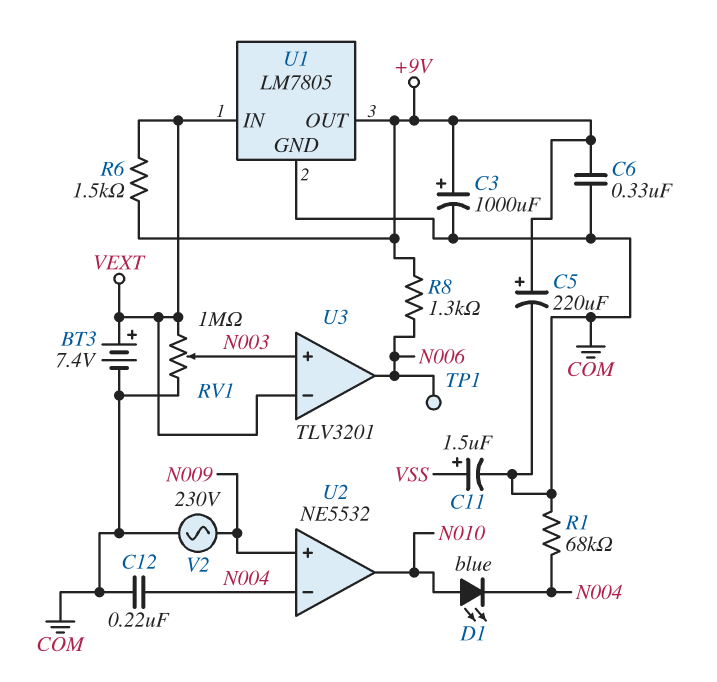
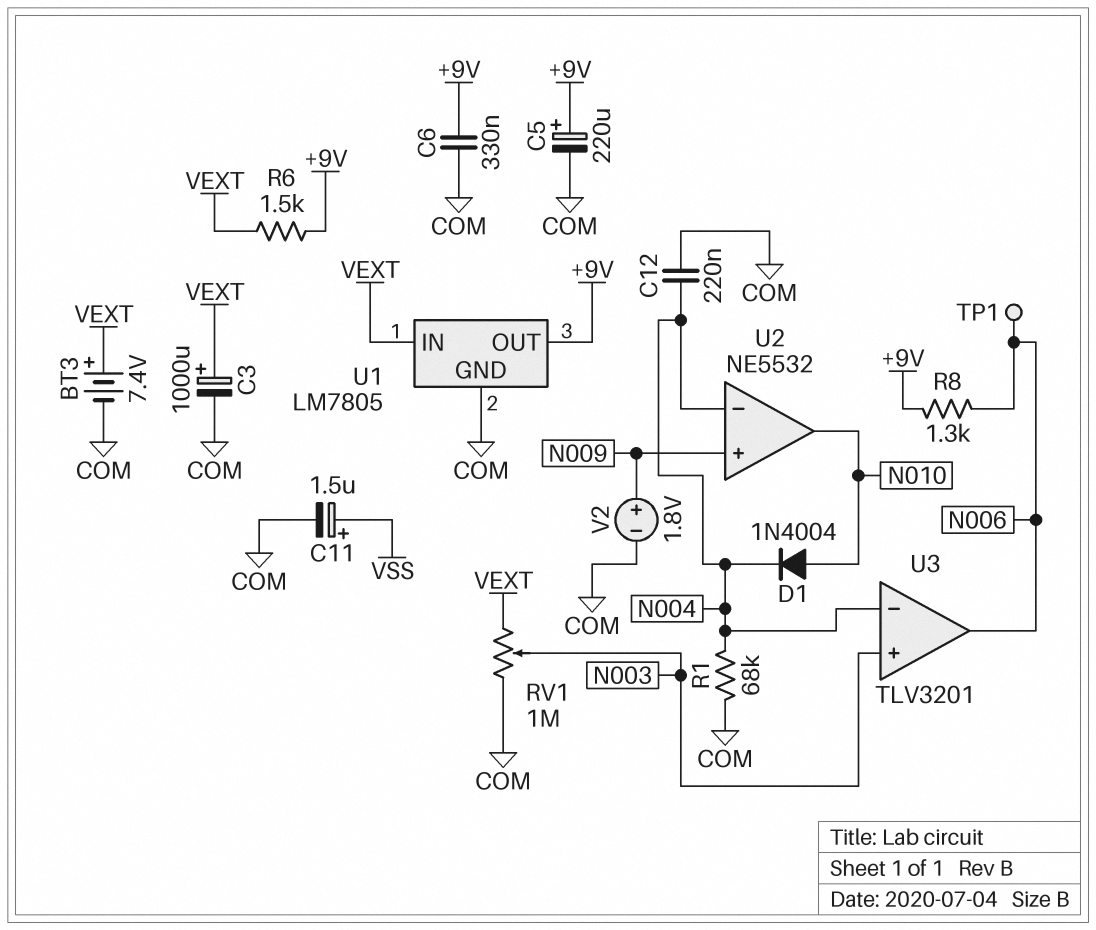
C3: 1000uF (plus +9V, minus COM) -> 1000uF (plus VEXT, minus COM)
D1: LED blue (A N010, K N004) -> diode 1N4004 (A N010, K N004)
U3 pin in-: VEXT -> N004
V2: AC 230V (COM, N009) -> 1.8V (plus N009, minus COM)

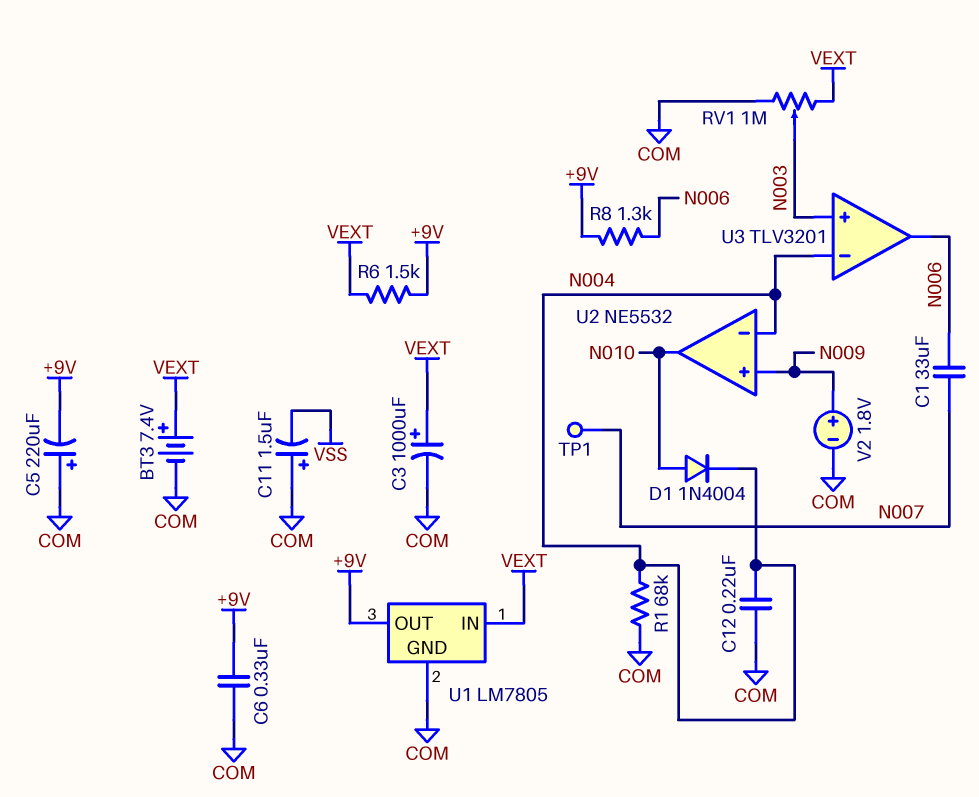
C1: none -> 33uF (N006, N007)
C5: 220uF (plus +9V, minus COM) -> 220uF (plus COM, minus +9V)
C11: 1.5uF (plus VSS, minus COM) -> 1.5uF (plus COM, minus VSS)
TP1: test point (N006) -> test point (N007)

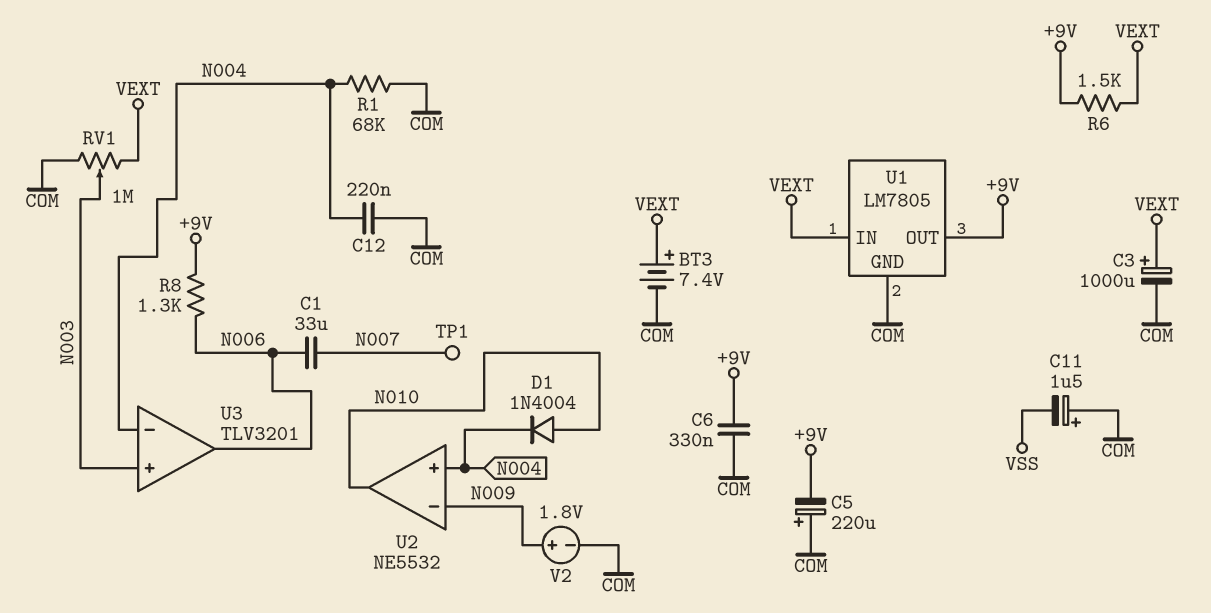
U2 pin in+: N009 -> N004
U2 pin in-: N004 -> N009

